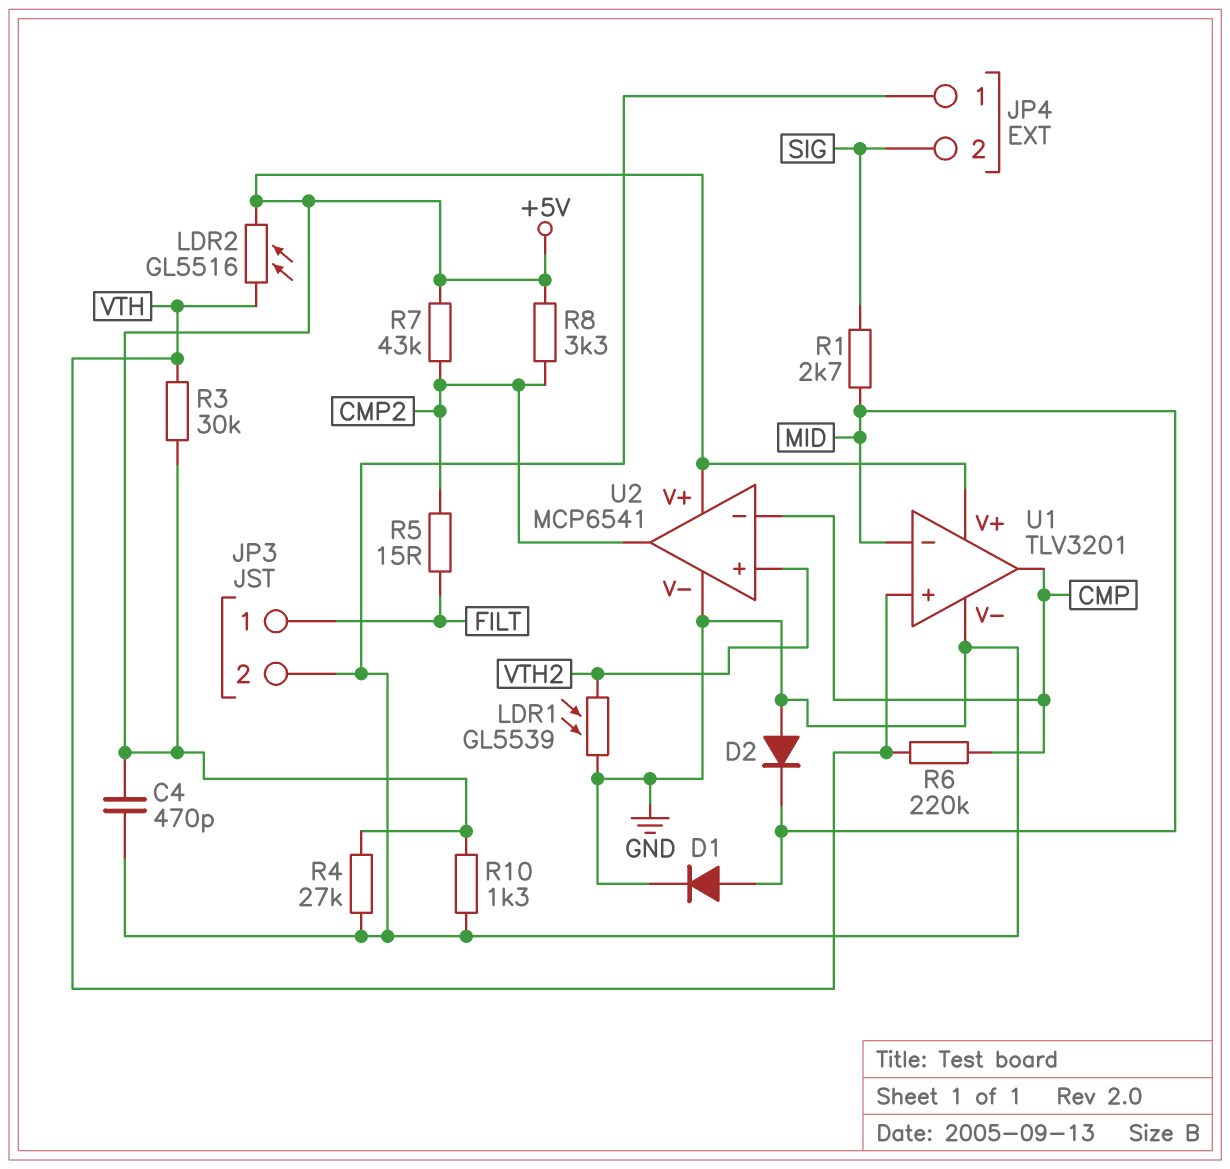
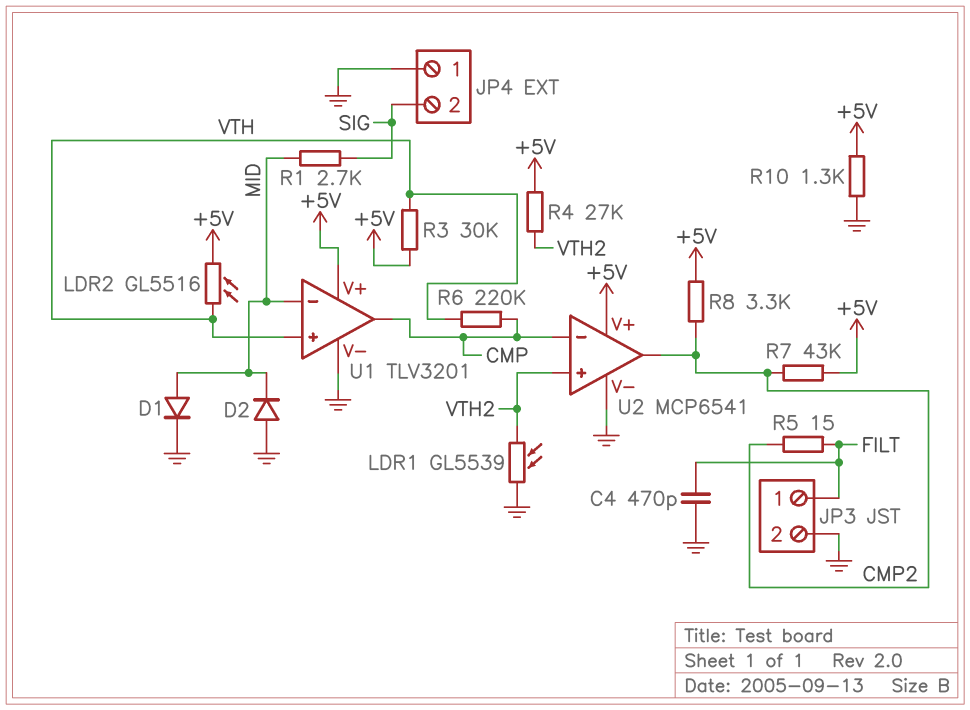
C4: 470pF (+5V, GND) -> 470pF (FILT, GND)
R4: 27k (+5V, GND) -> 27k (+5V, VTH2)

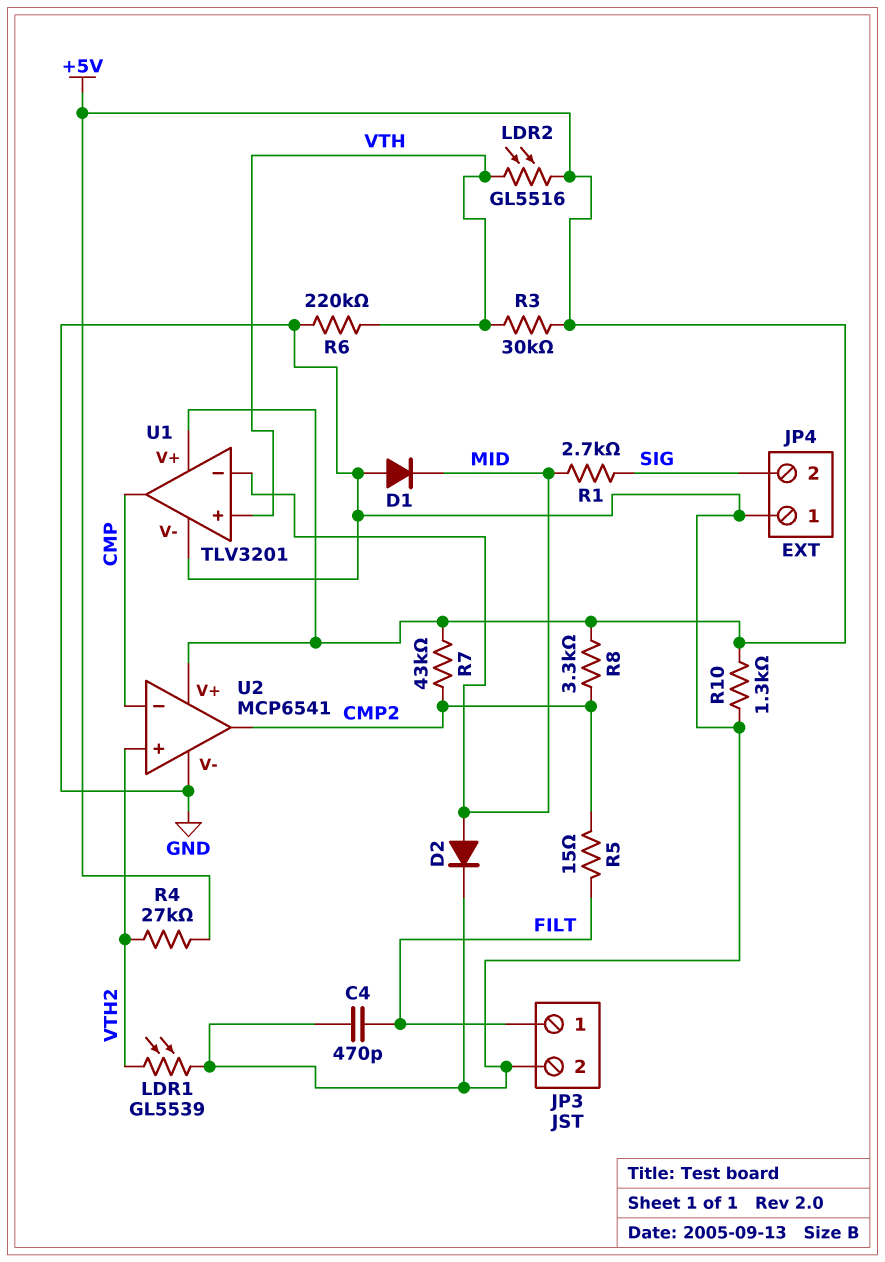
D1: diode (A MID, K GND) -> diode (A GND, K MID)
D2: diode (A GND, K MID) -> diode (A MID, K GND)
R6: 220k (CMP, VTH) -> 220k (GND, VTH)

